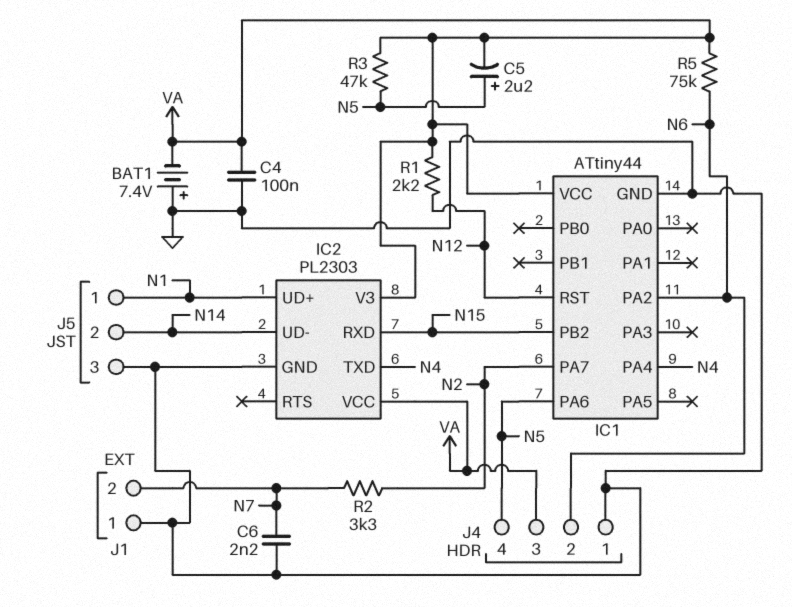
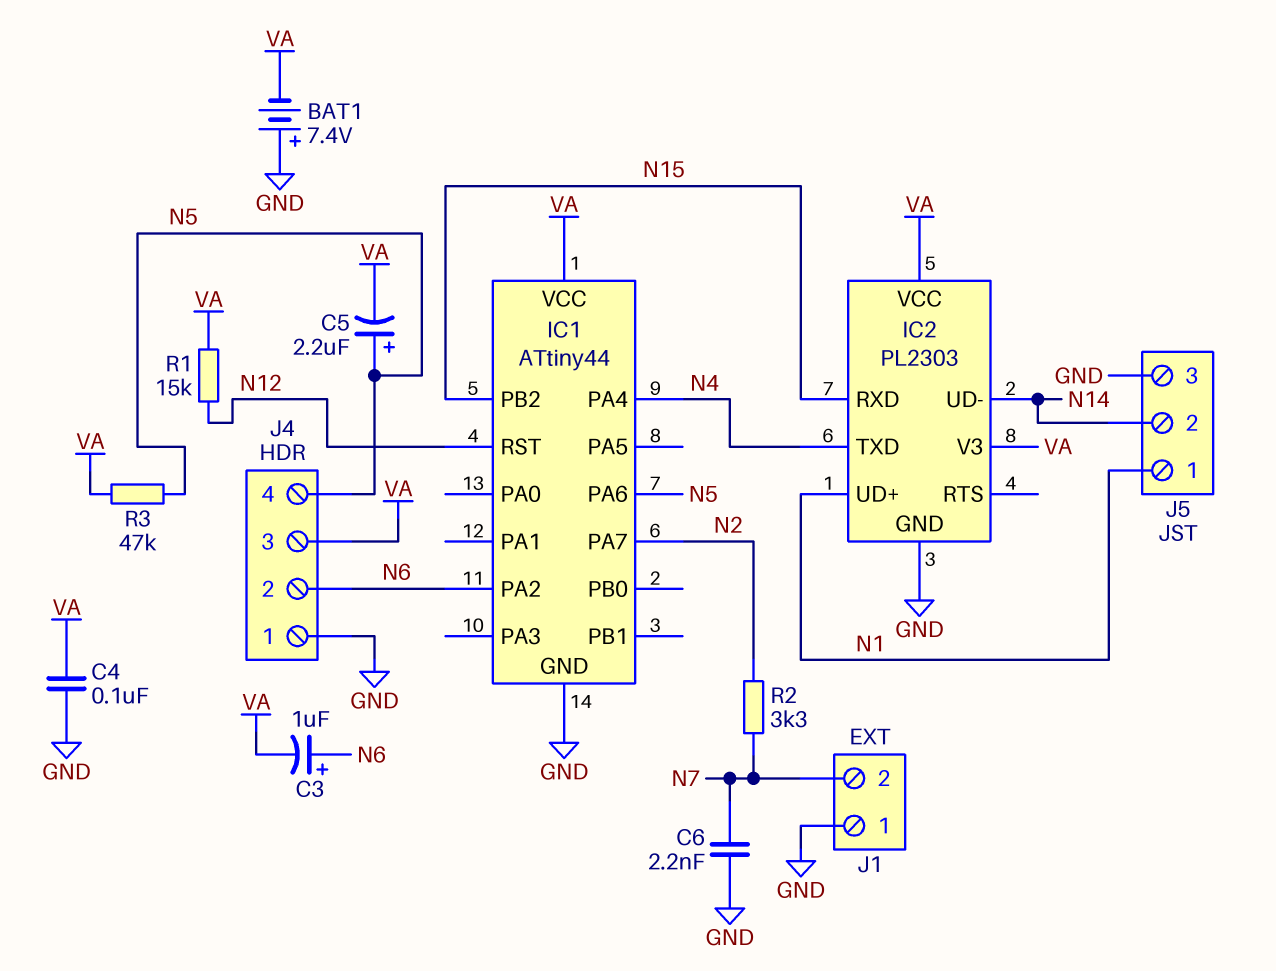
C3: none -> 1uF (plus N6, minus VA)
R1: 2.2k (N12, VA) -> 15k (N12, VA)
R5: 75k (N6, VA) -> none

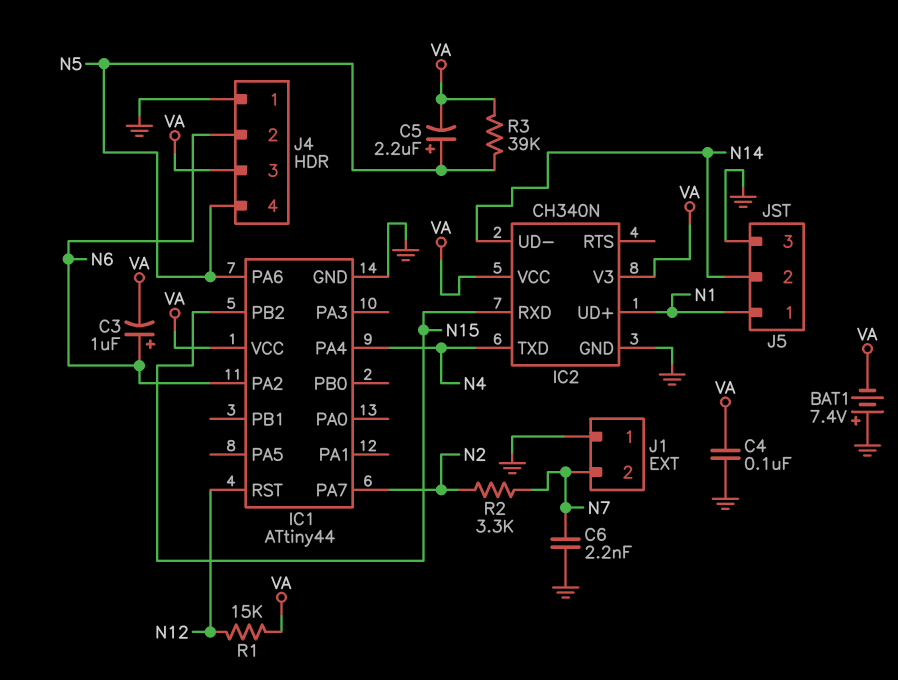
IC2: PL2303 -> CH340N
R3: 47k (N5, VA) -> 39k (N5, VA)

